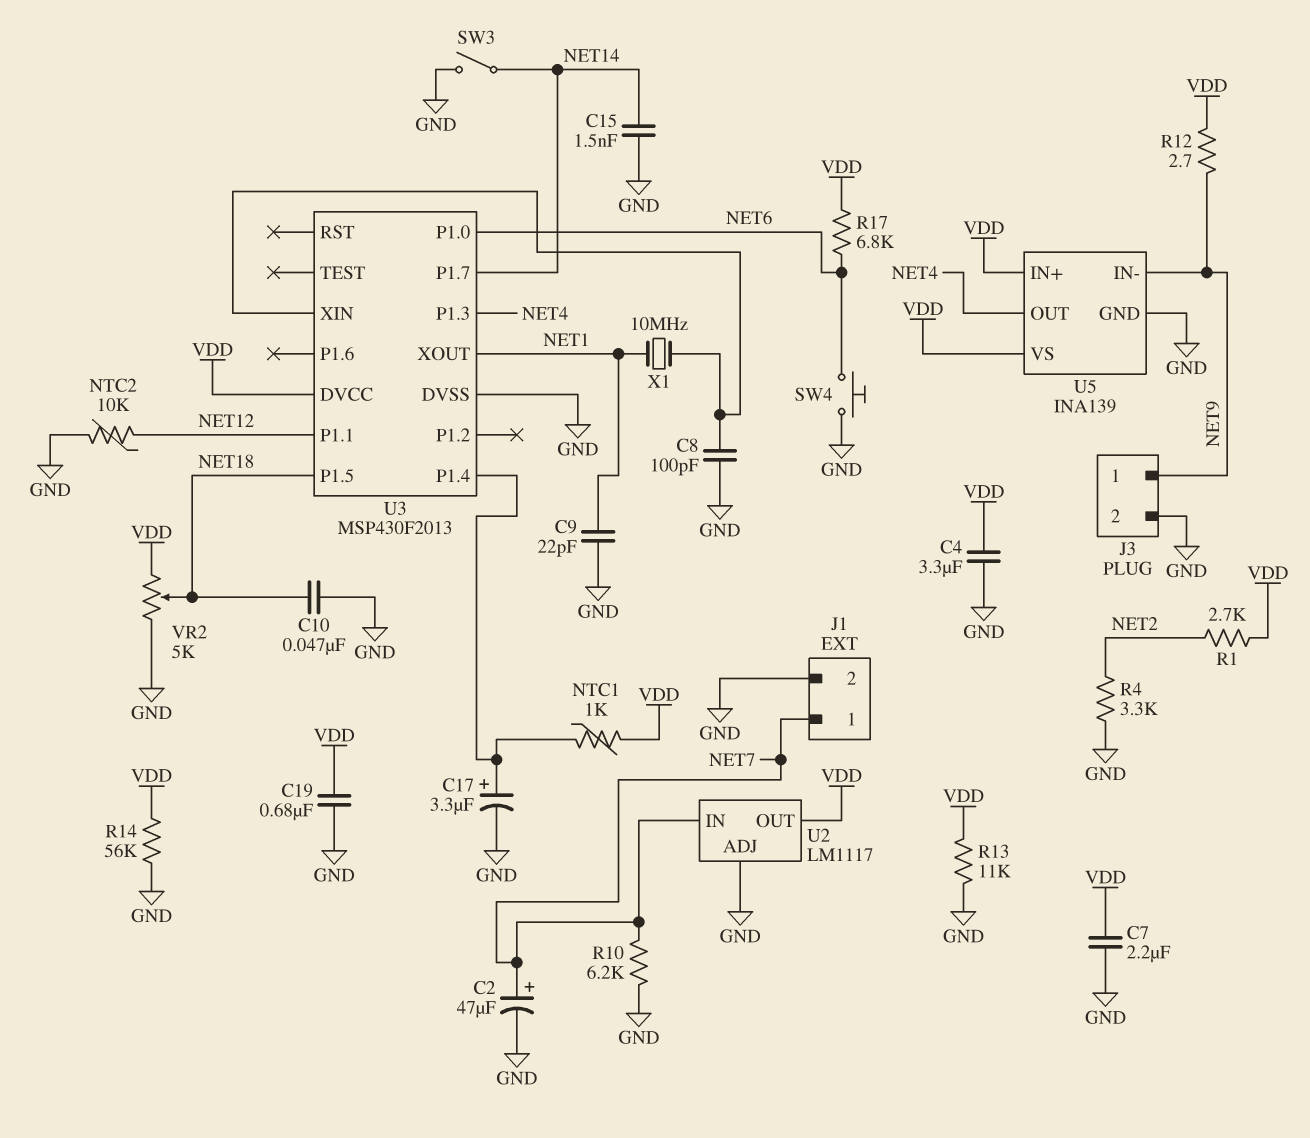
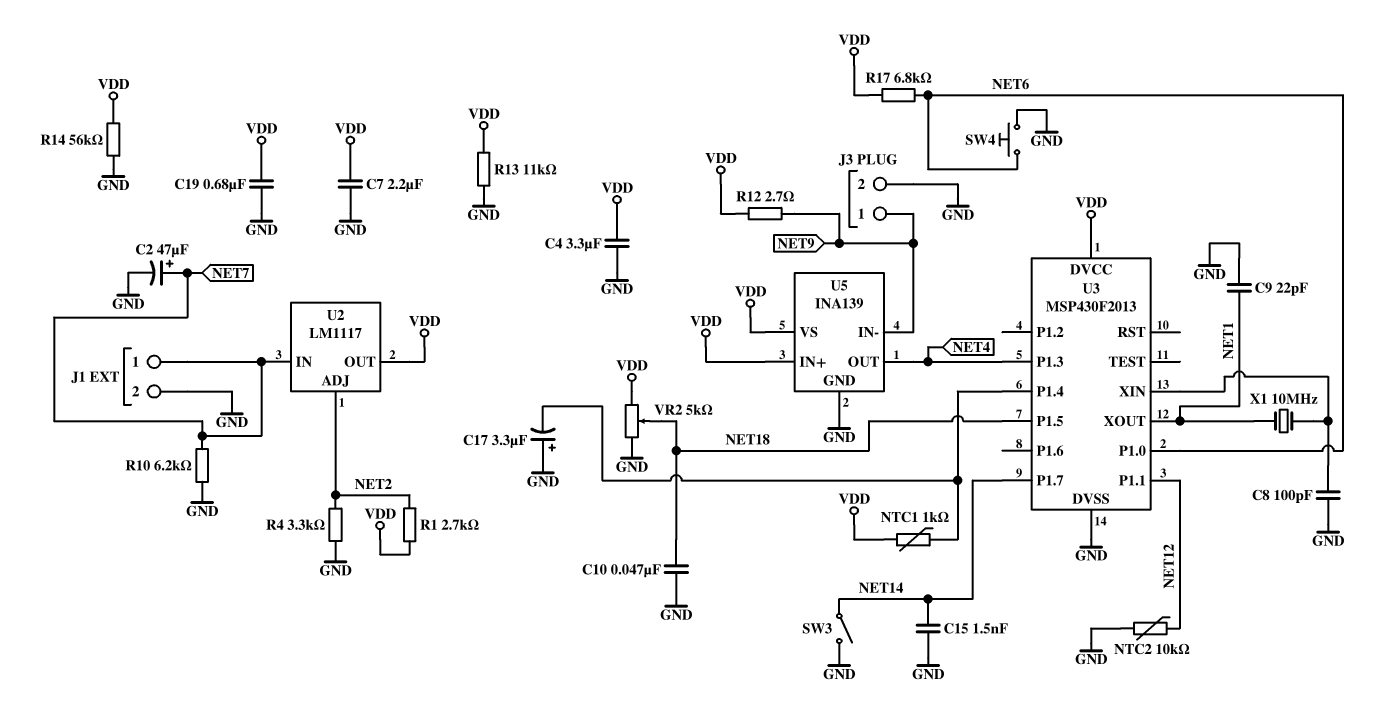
C17: 3.3uF (plus U3/P1.4, minus GND) -> 3.3uF (plus GND, minus U3/P1.4)
U2 pin ADJ: GND -> NET2

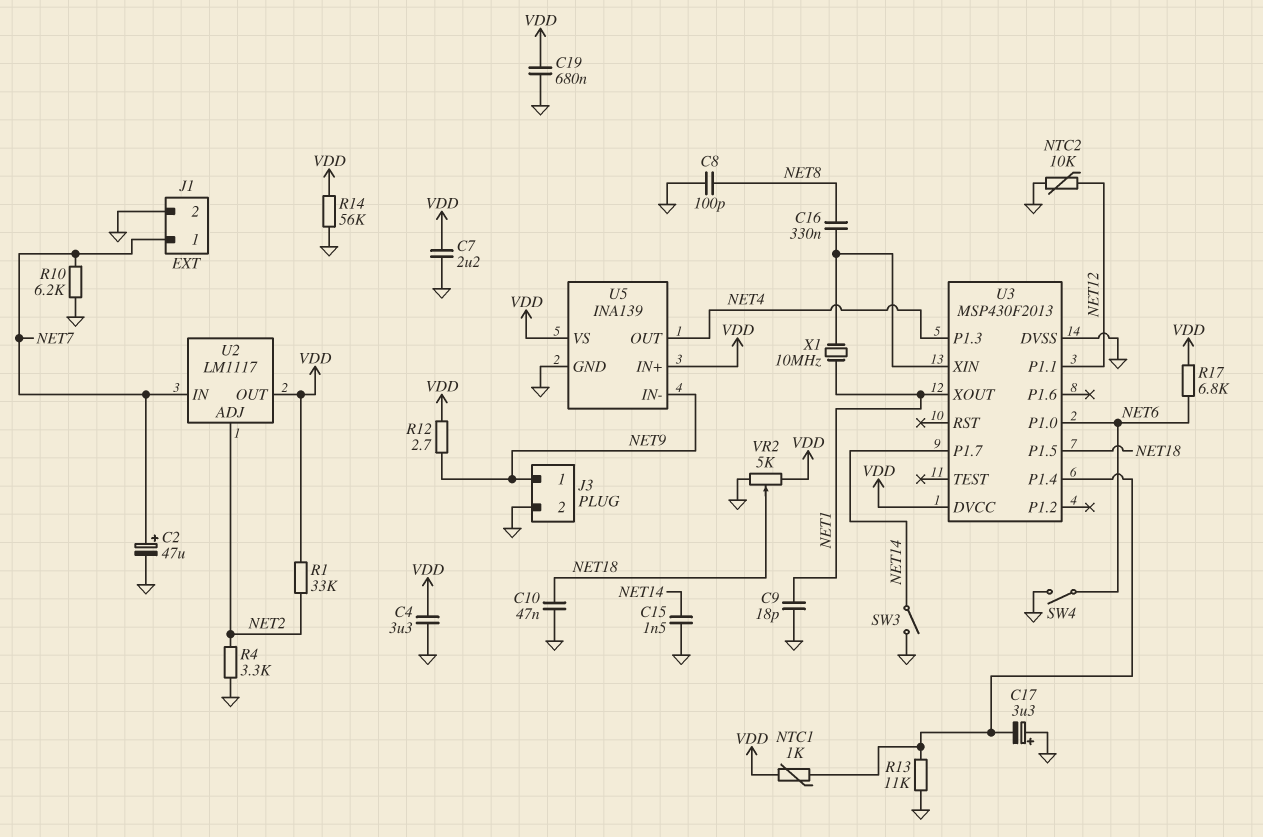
C8: 100pF (GND, U3/XIN) -> 100pF (GND, NET8)
C9: 22pF (GND, NET1) -> 18pF (GND, NET1)
C16: none -> 330nF (NET8, U3/XIN)
R1: 2.7k (NET2, VDD) -> 33k (NET2, VDD)
R13: 11k (GND, VDD) -> 11k (GND, U3/P1.4)
SW4: button (GND, NET6) -> switch (GND, NET6)

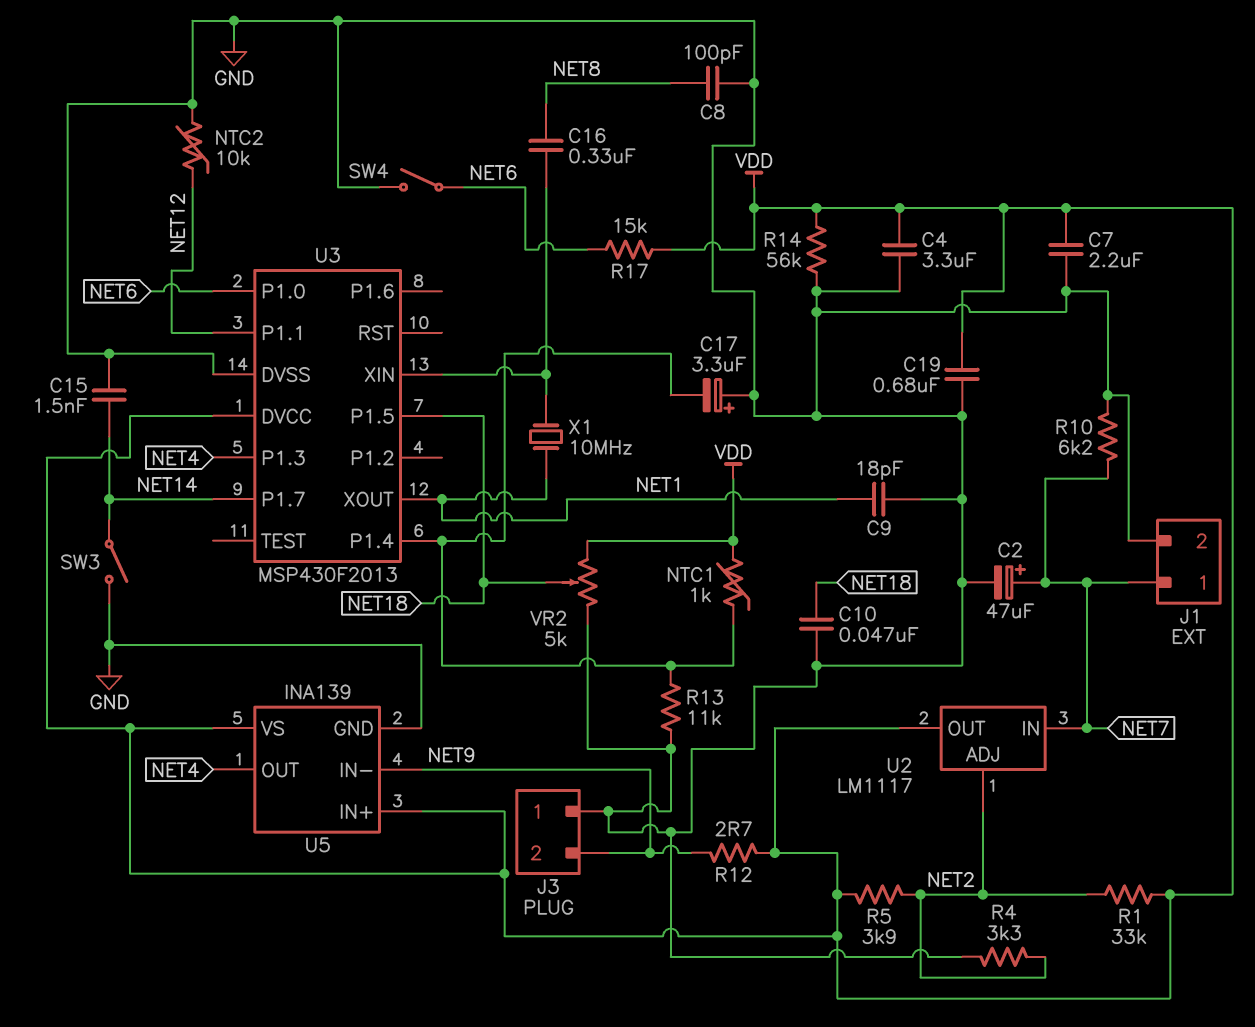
J3 pin 1: NET9 -> GND
J3 pin 2: GND -> NET9
R5: none -> 3.9k (NET2, VDD)
R17: 6.8k (NET6, VDD) -> 15k (NET6, VDD)

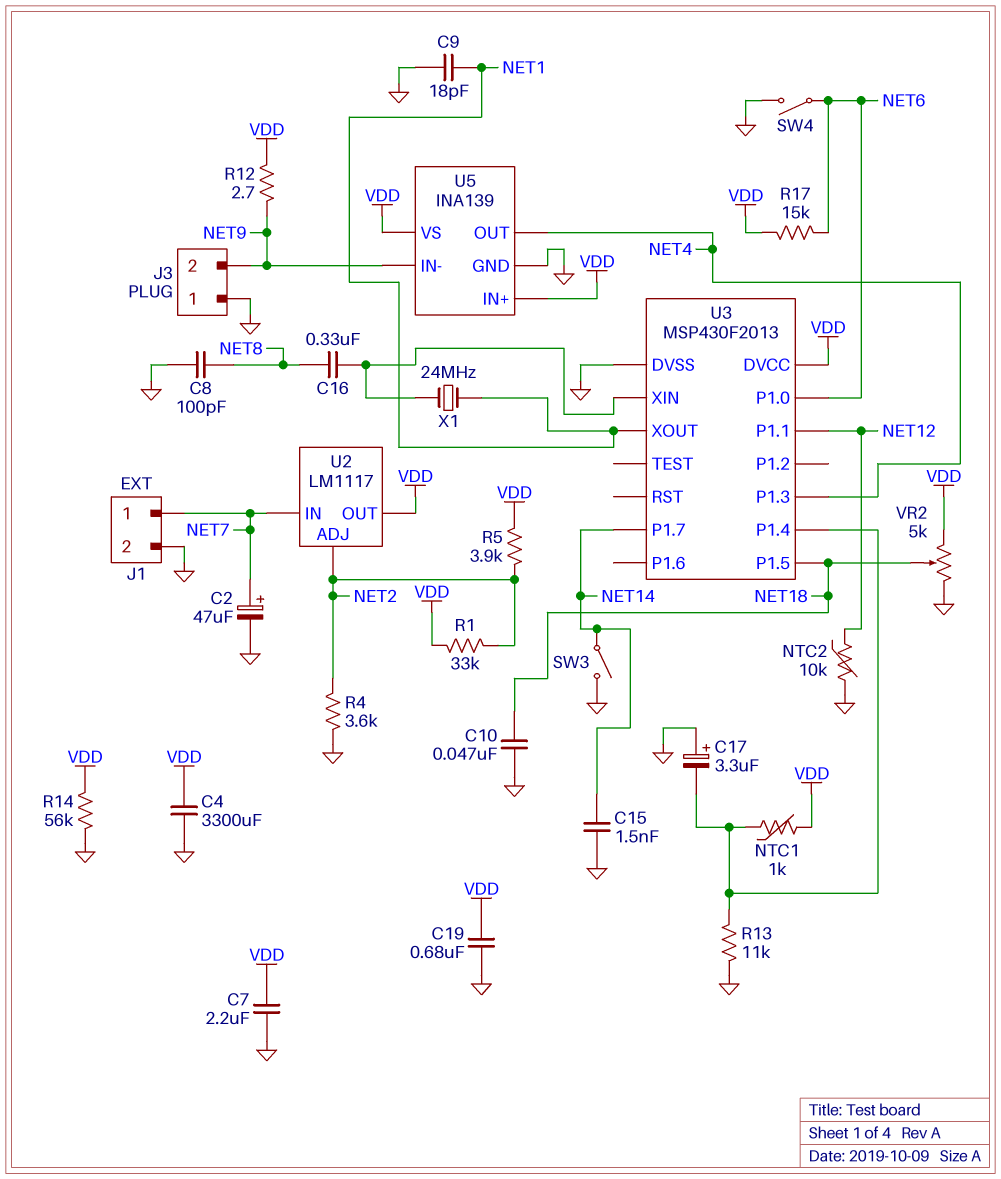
C4: 3.3uF (GND, VDD) -> 3300uF (GND, VDD)
R4: 3.3k (GND, NET2) -> 3.6k (GND, NET2)
R10: 6.2k (GND, NET7) -> none
X1: 10MHz (NET1, U3/XIN) -> 24MHz (NET1, U3/XIN)

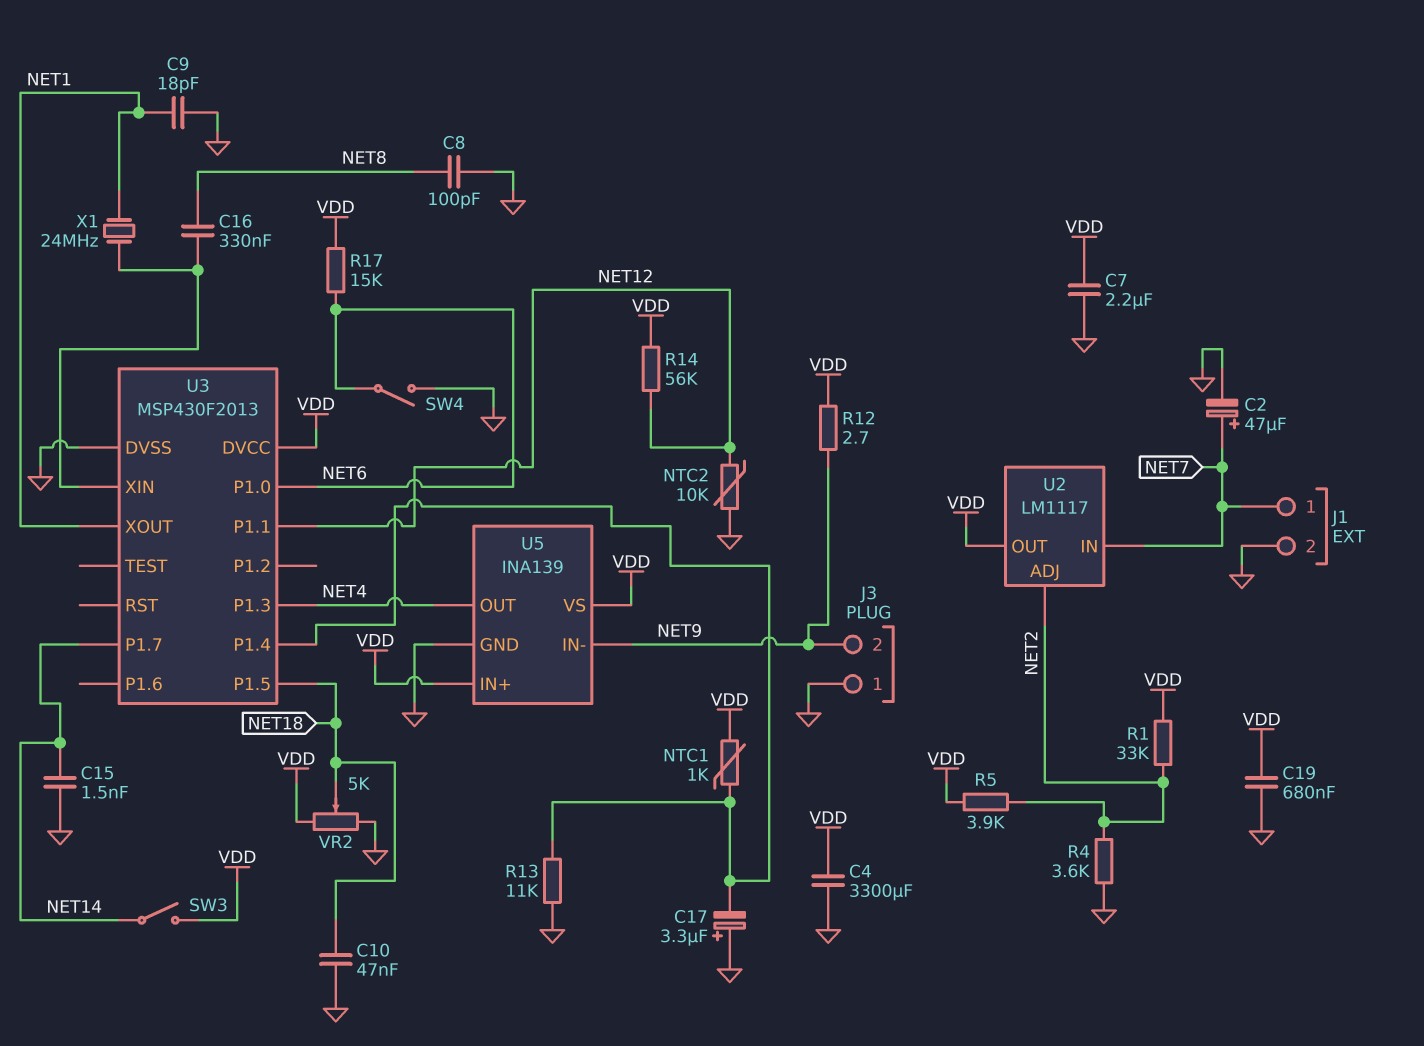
R14: 56k (GND, VDD) -> 56k (NET12, VDD)
SW3: switch (GND, NET14) -> switch (NET14, VDD)

